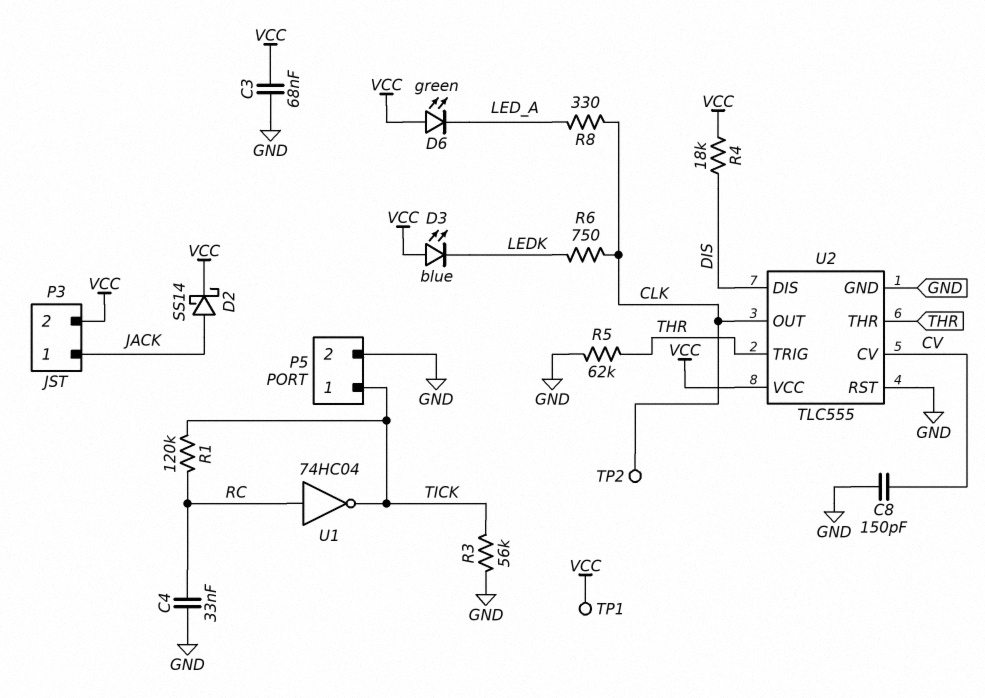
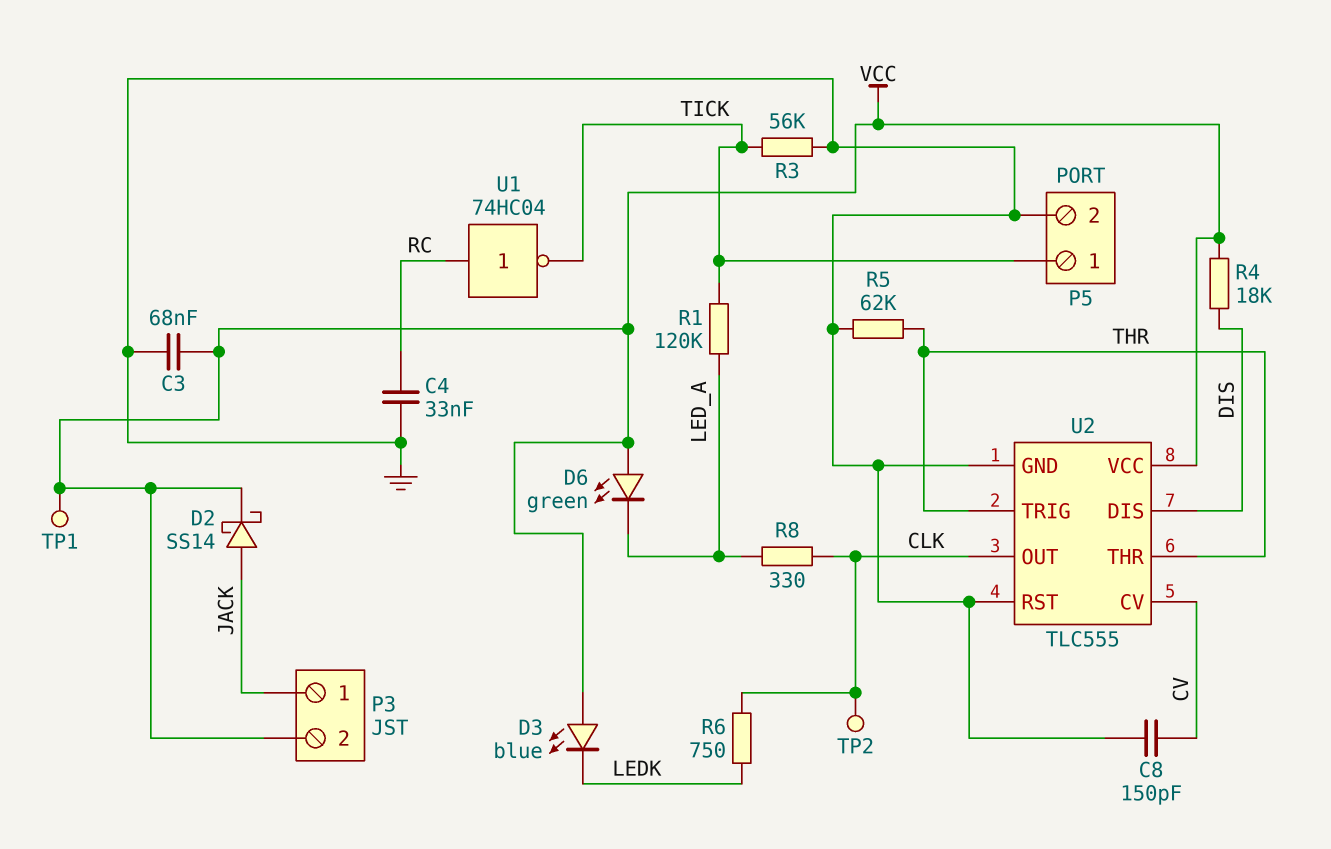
R1: 120k (RC, TICK) -> 120k (LED_A, TICK)

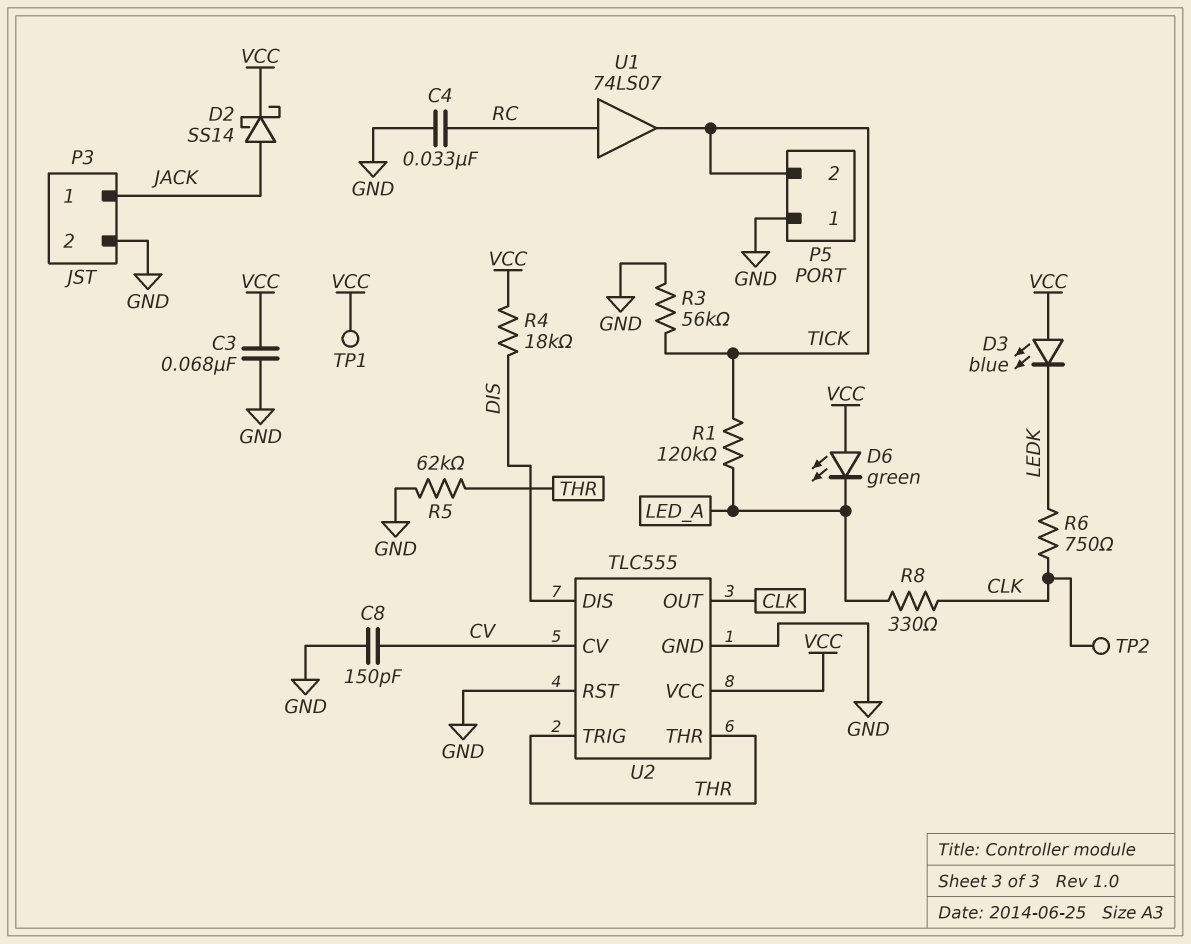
P3 pin 2: VCC -> GND
P5 pin 1: TICK -> GND
P5 pin 2: GND -> TICK
U1: NOT 74HC04 (in RC, out TICK) -> buffer 74LS07 (in RC, out TICK)

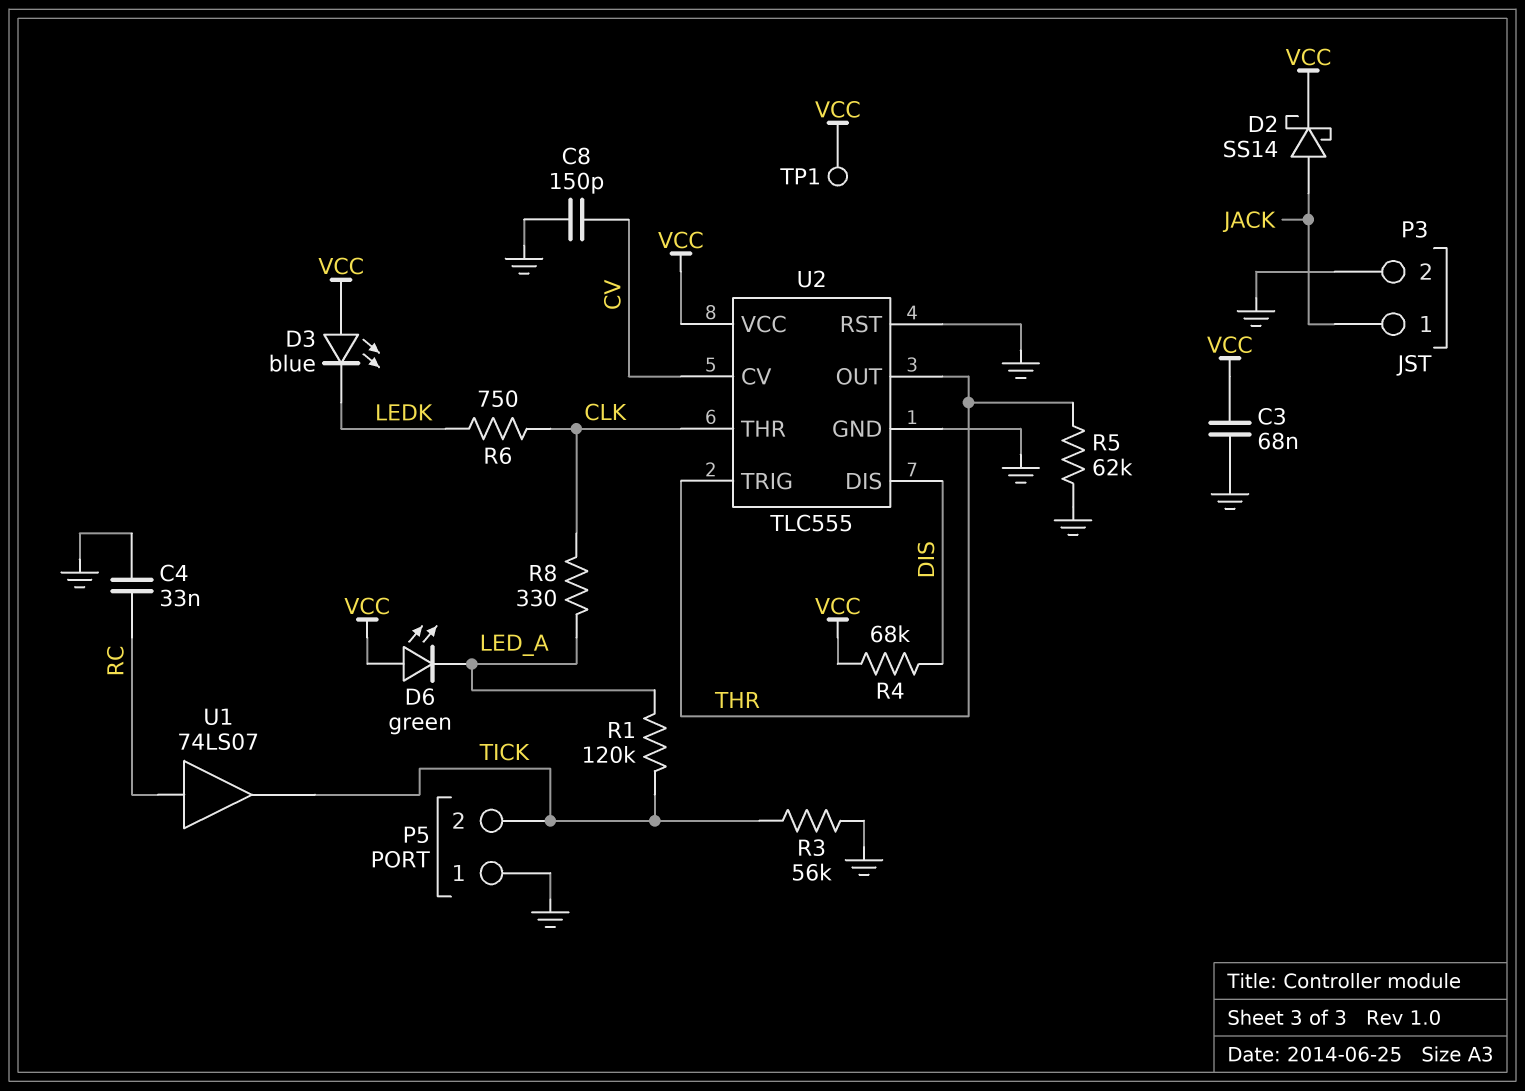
R4: 18k (DIS, VCC) -> 68k (DIS, VCC)
TP2: test point (CLK) -> none
U2 pin OUT: CLK -> THR
U2 pin THR: THR -> CLK

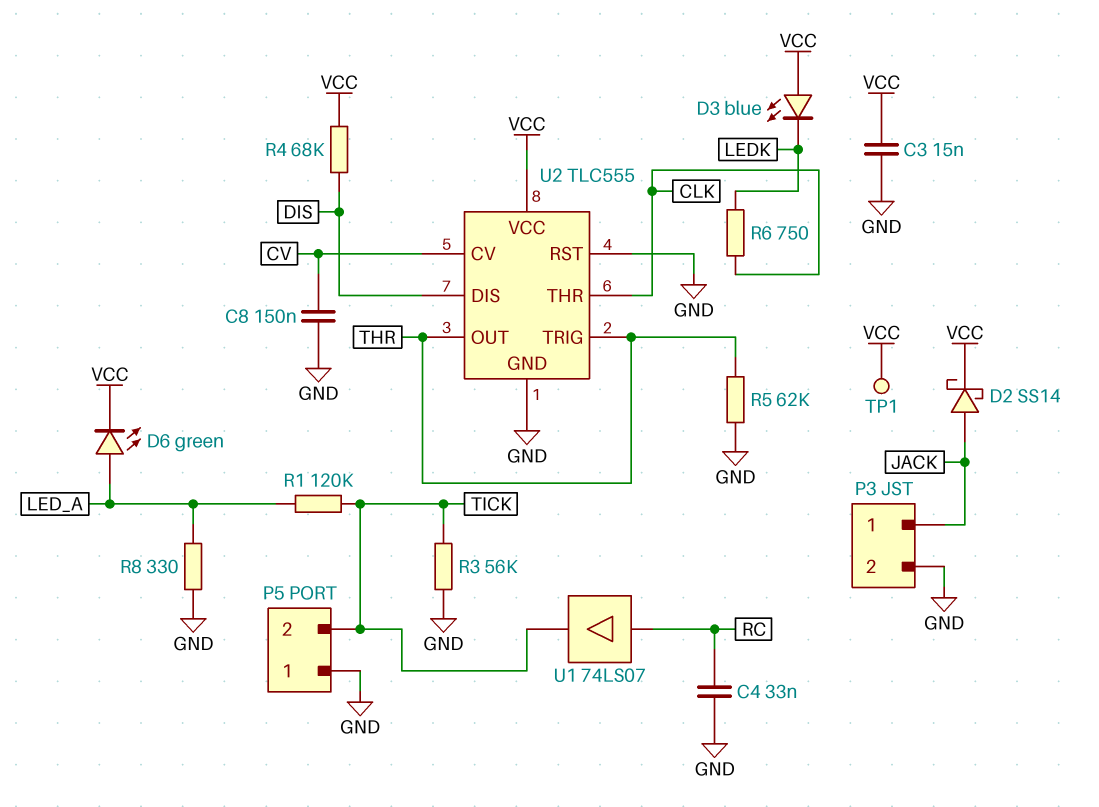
C3: 68nF (GND, VCC) -> 15nF (GND, VCC)
C8: 150pF (CV, GND) -> 150nF (CV, GND)
D6: LED green (A VCC, K LED_A) -> LED green (A LED_A, K VCC)
R8: 330 (CLK, LED_A) -> 330 (GND, LED_A)

